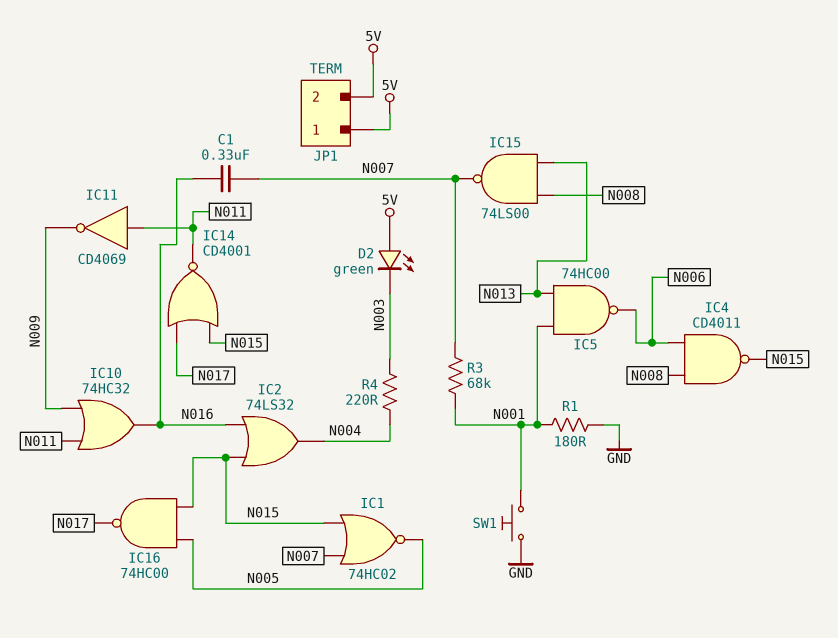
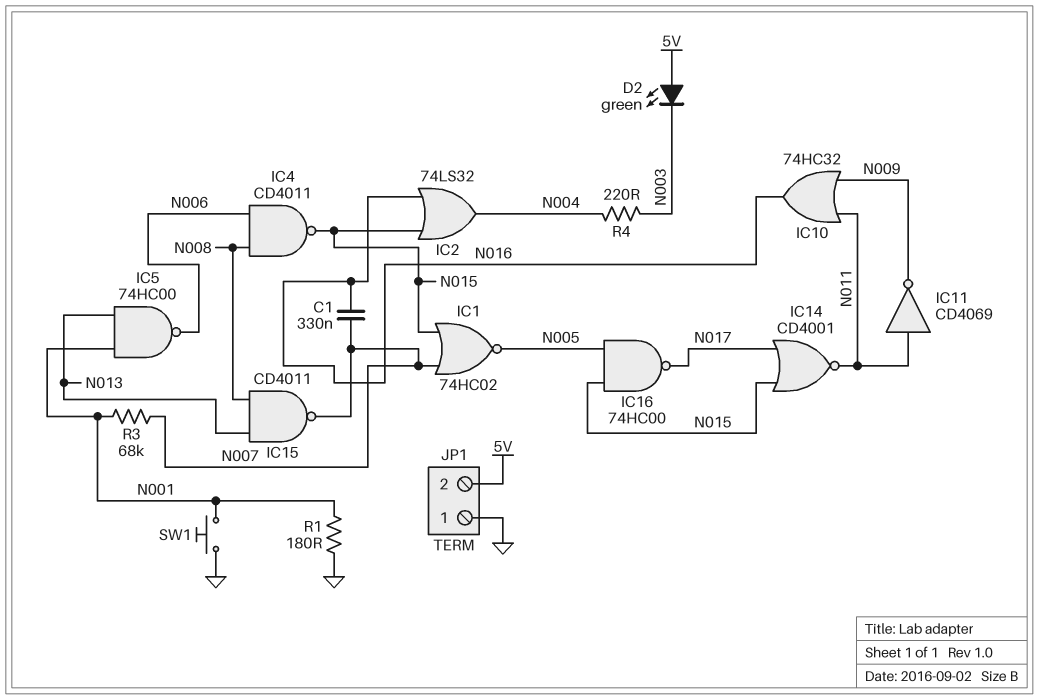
IC15: NAND 74LS00 (in N008, in N013, out N007) -> NAND CD4011 (in N008, in N013, out N007)
JP1 pin 1: 5V -> GND

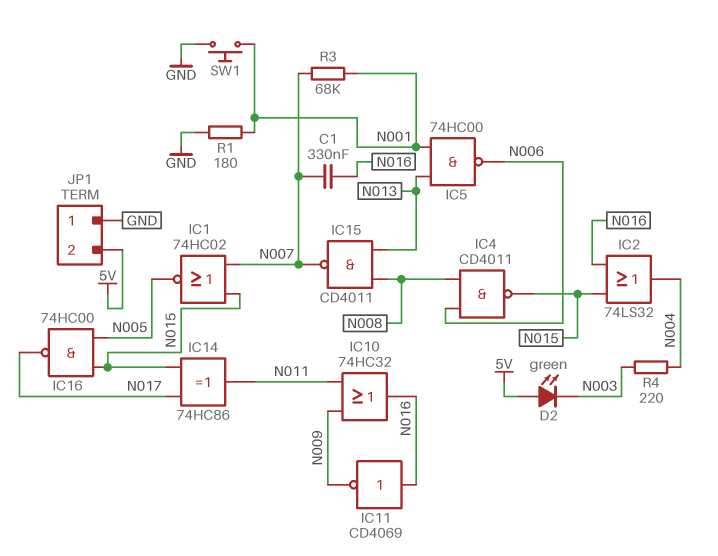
IC11: NOT CD4069 (in N011, out N009) -> NOT CD4069 (in N016, out N009)
IC14: NOR CD4001 (in N015, in N017, out N011) -> XOR 74HC86 (in N015, in N017, out N011)

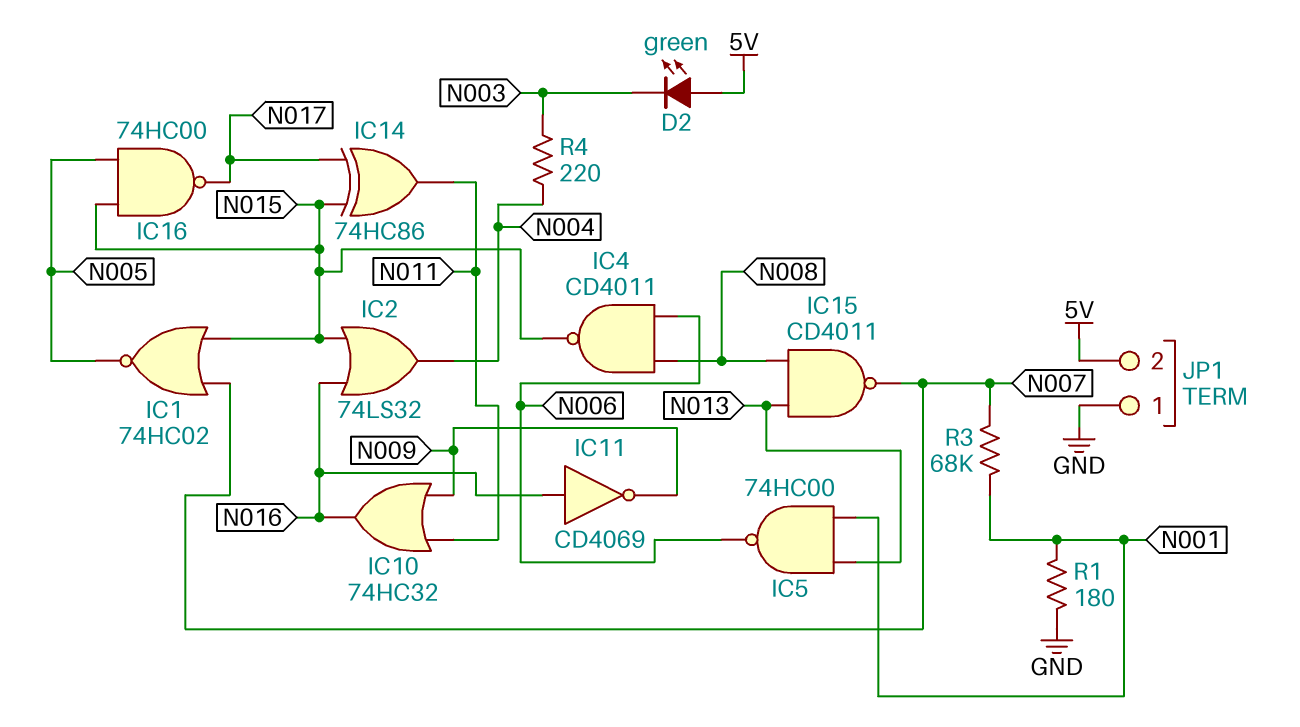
C1: 330nF (N007, N016) -> none
SW1: button (GND, N001) -> none

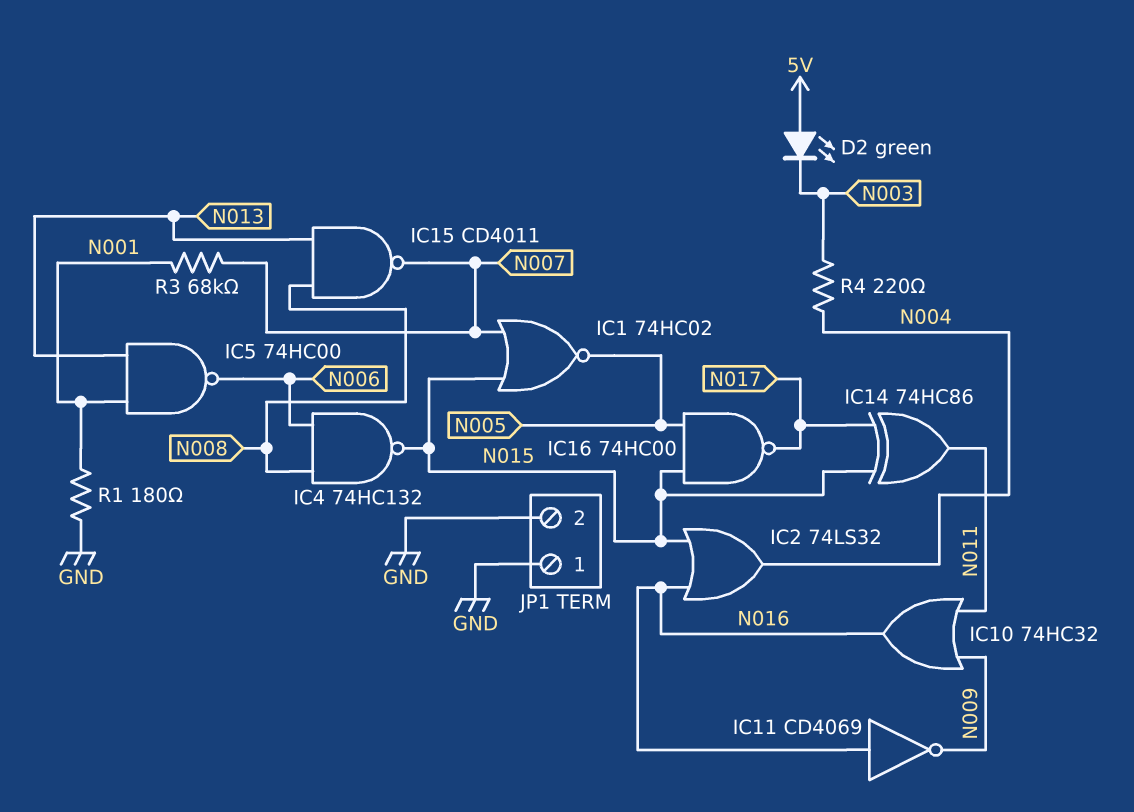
IC4: NAND CD4011 (in N006, in N008, out N015) -> NAND 74HC132 (in N006, in N008, out N015)
JP1 pin 2: 5V -> GND

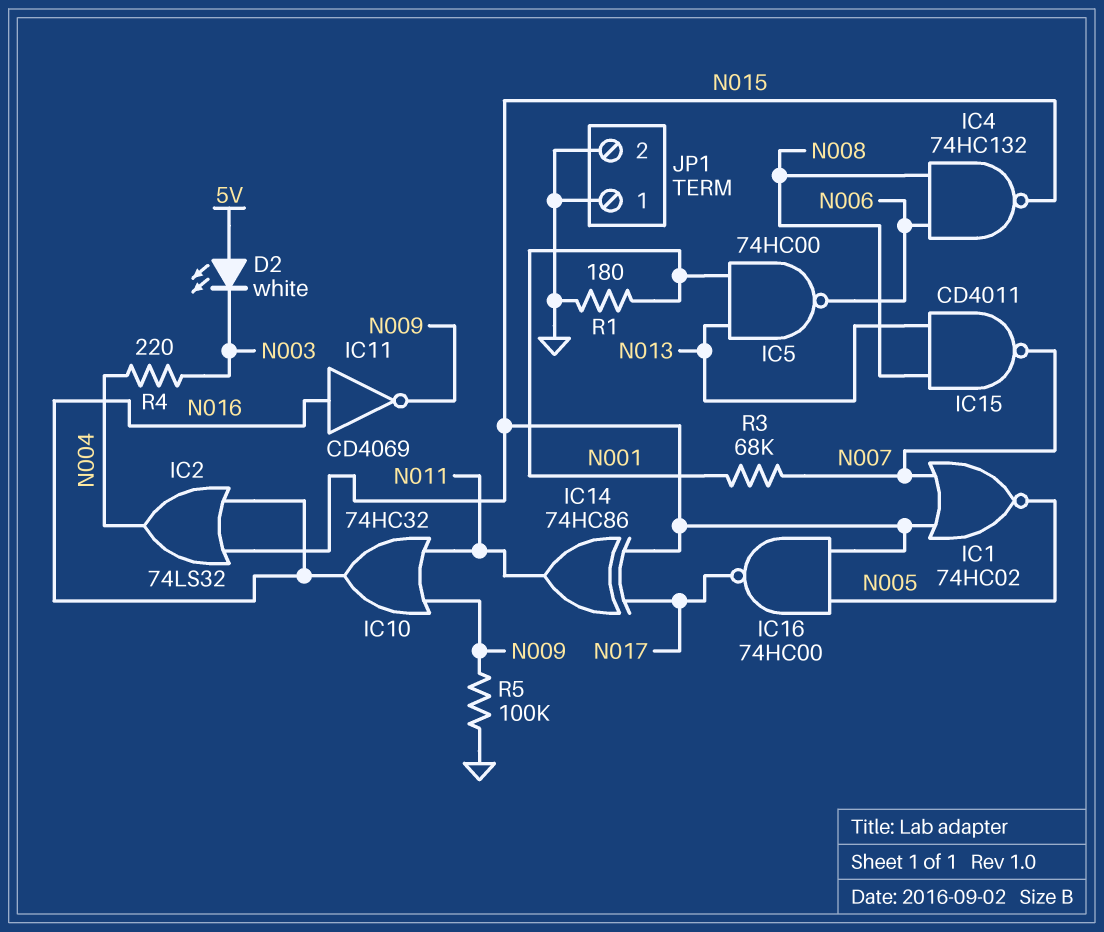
D2: LED green (A 5V, K N003) -> LED white (A 5V, K N003)
R5: none -> 100k (GND, N009)

